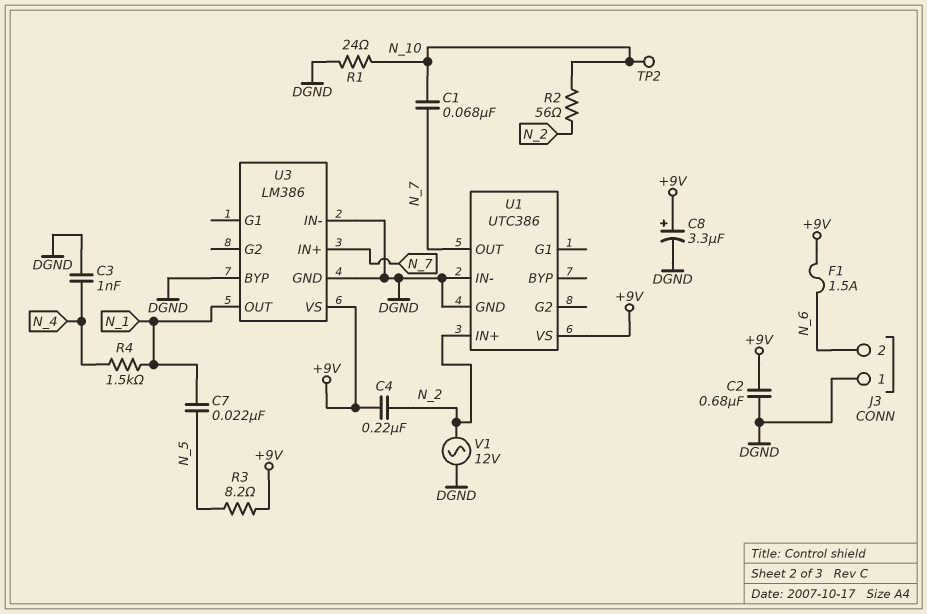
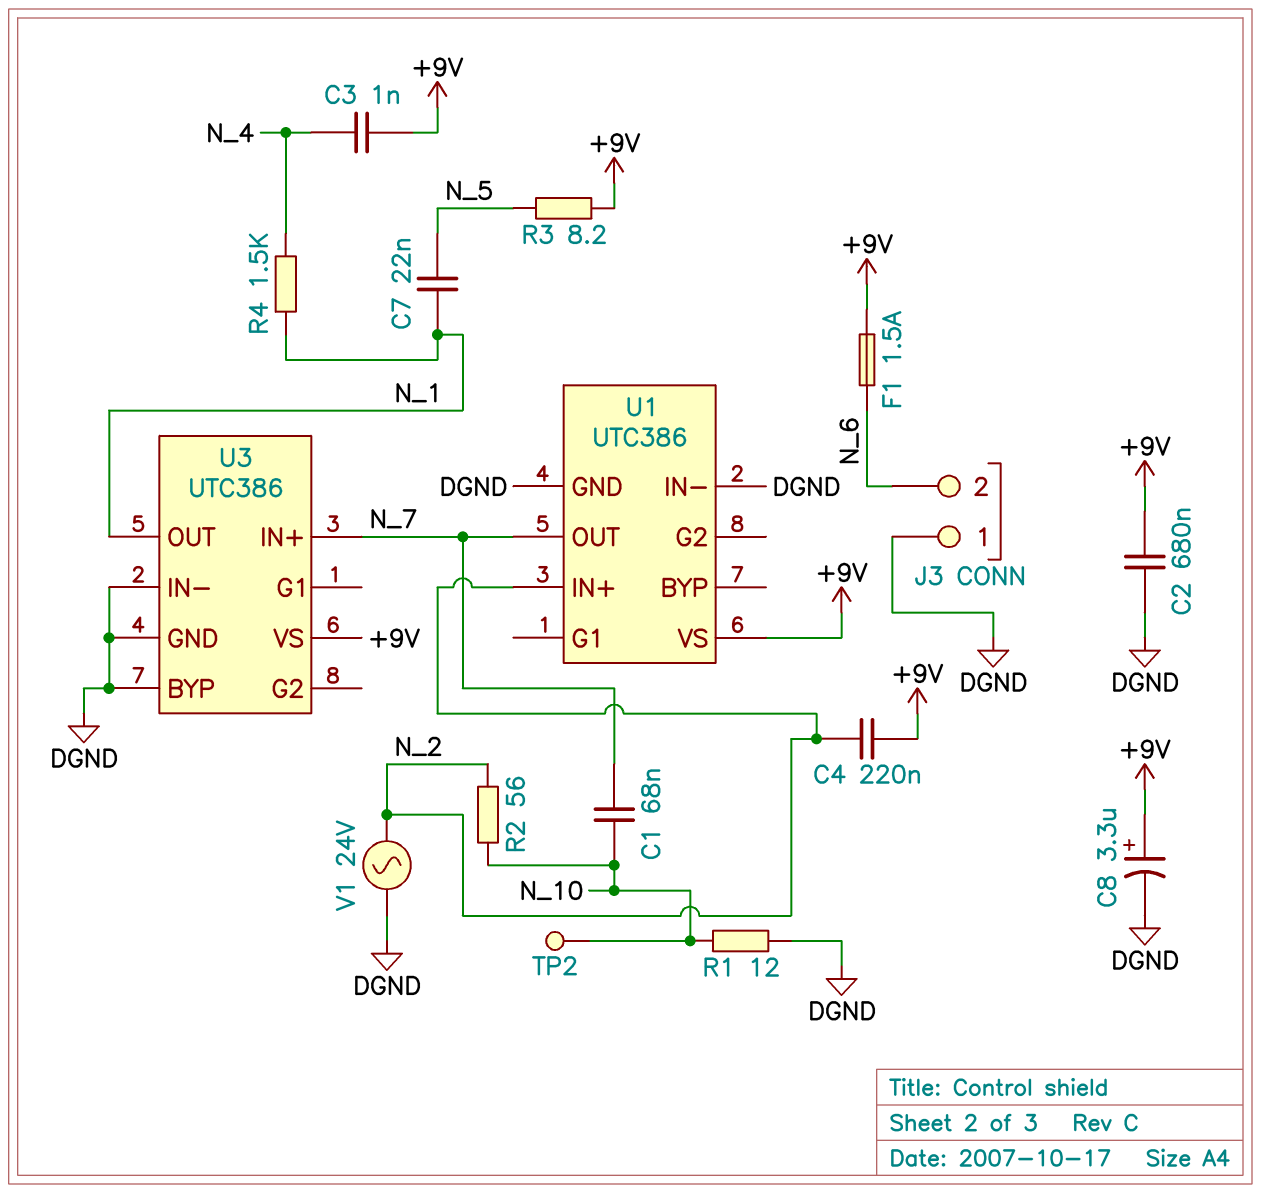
C3: 1nF (DGND, N_4) -> 1nF (+9V, N_4)
R1: 24 (DGND, N_10) -> 12 (DGND, N_10)
U3: LM386 -> UTC386
V1: AC 12V (DGND, N_2) -> AC 24V (DGND, N_2)

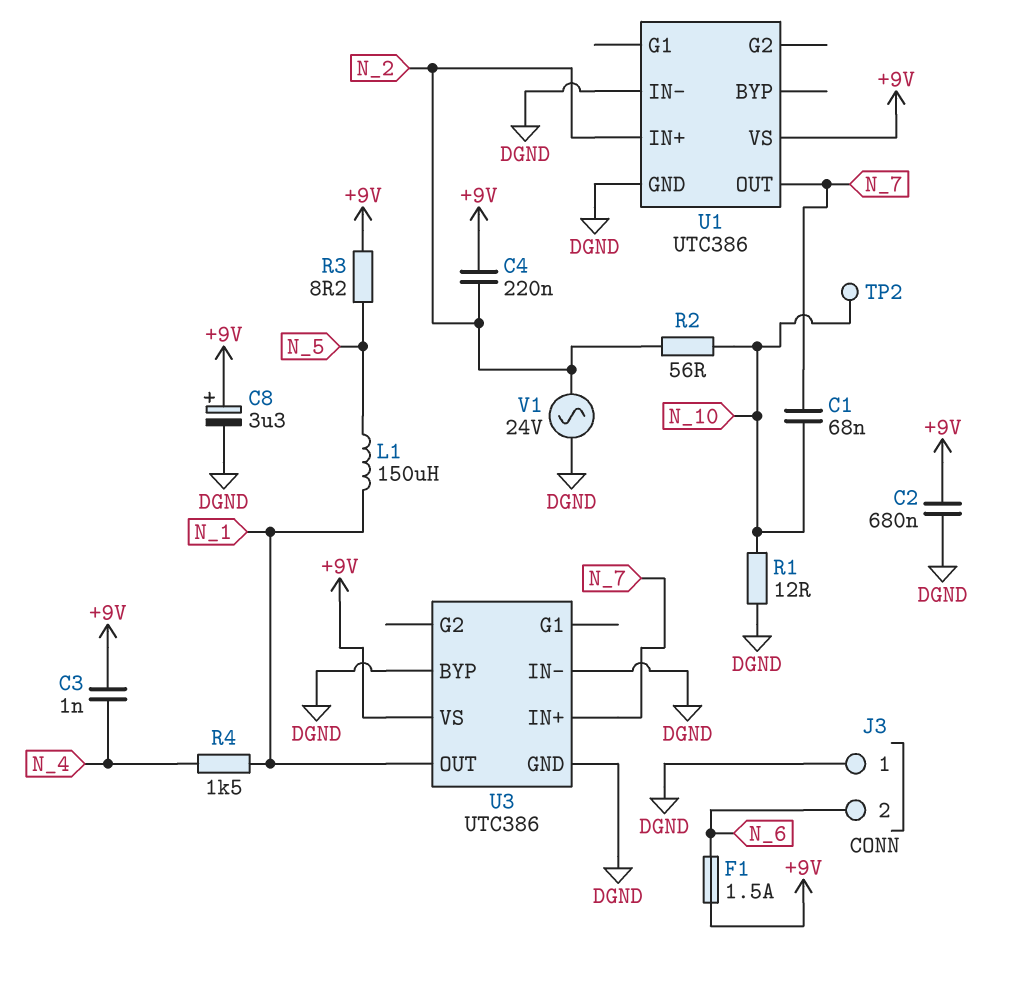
C7: 22nF (N_1, N_5) -> none
L1: none -> 150uH (N_1, N_5)

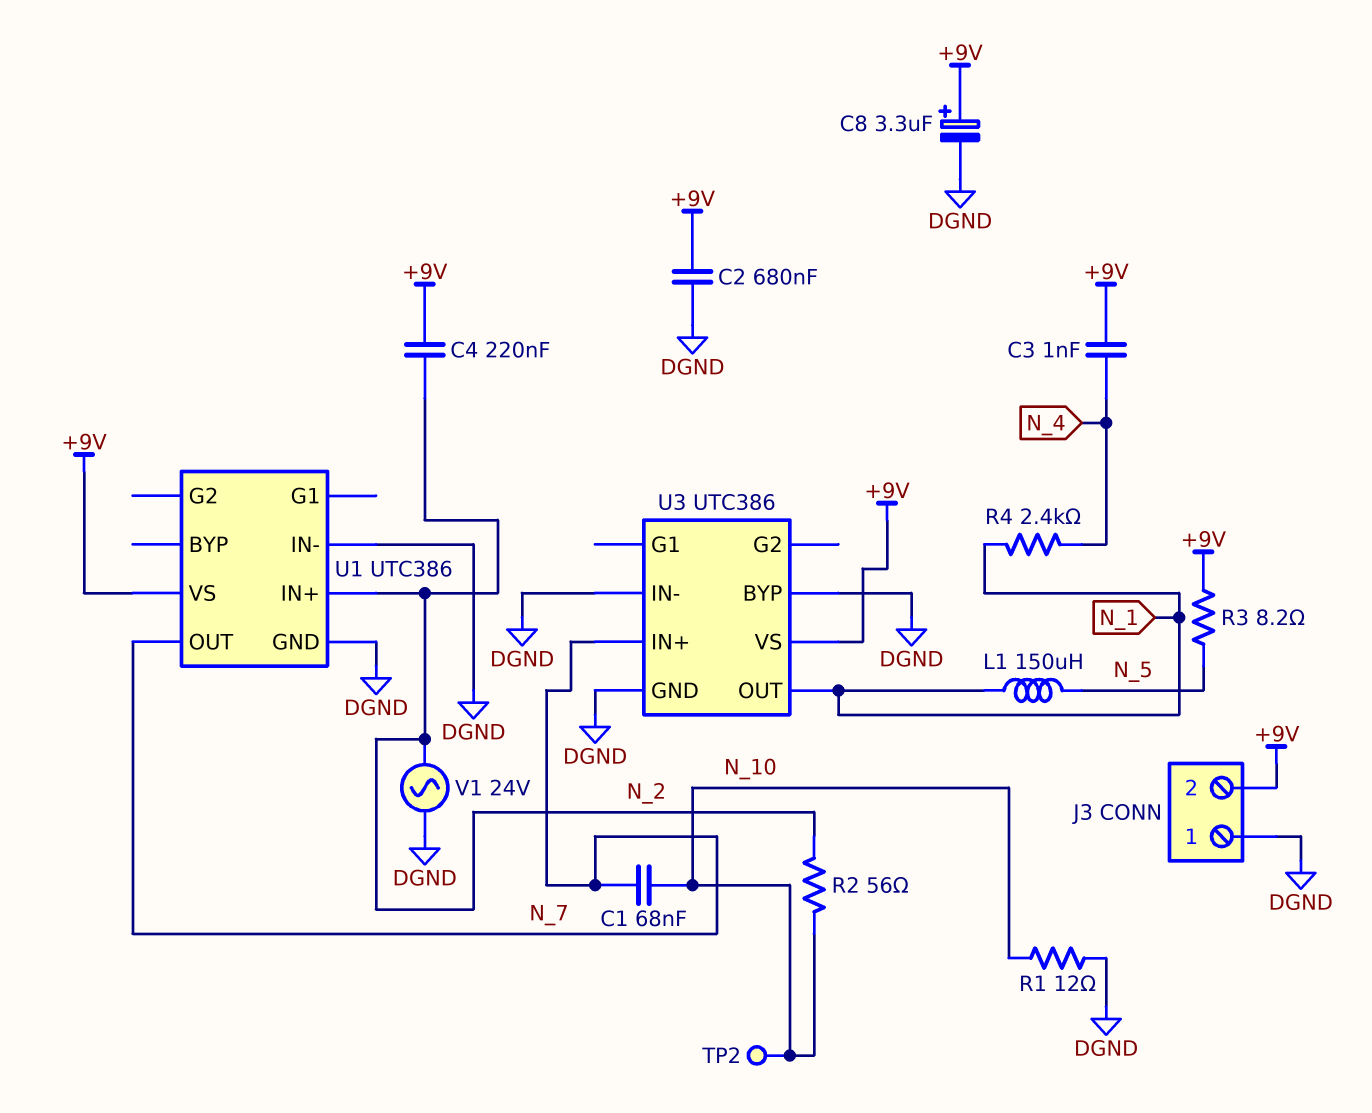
F1: 1.5A (+9V, N_6) -> none
J3 pin 2: N_6 -> +9V
R4: 1.5k (N_1, N_4) -> 2.4k (N_1, N_4)

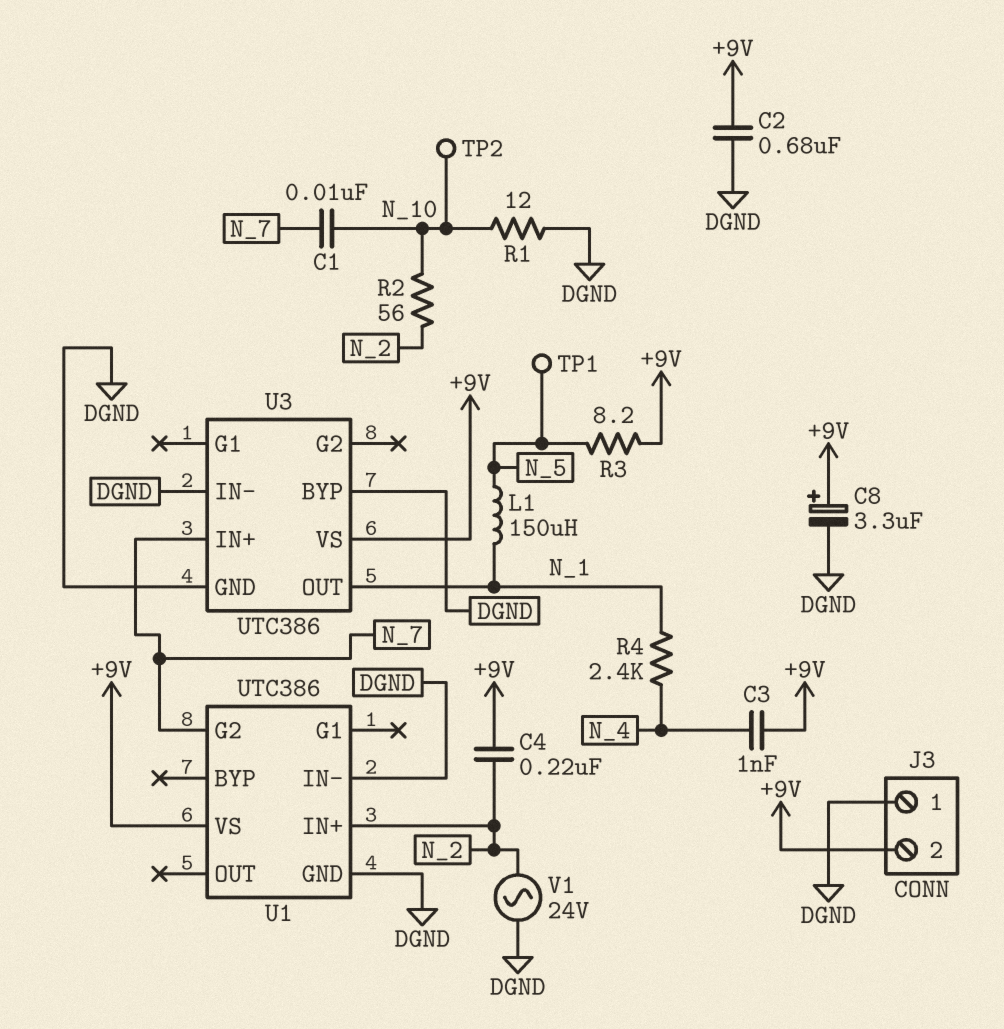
C1: 68nF (N_7, N_10) -> 10nF (N_7, N_10)
TP1: none -> test point (N_5)
U1 pin G2: none -> N_7
U1 pin OUT: N_7 -> none

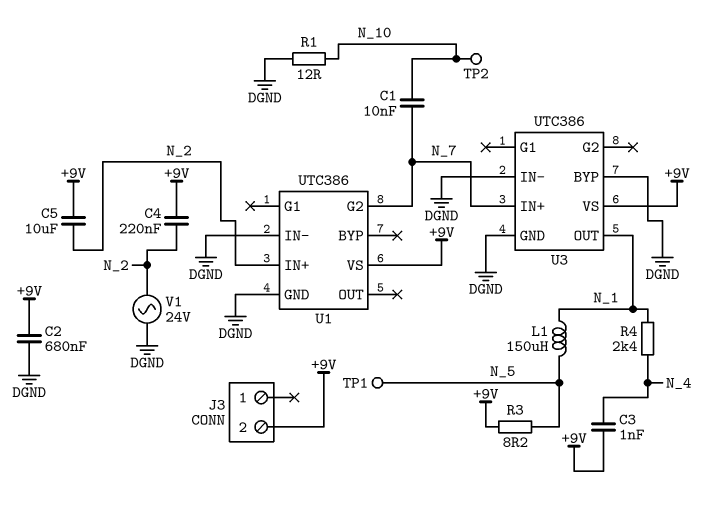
C5: none -> 10uF (+9V, N_2)
C8: 3.3uF (plus +9V, minus DGND) -> none
J3 pin 1: DGND -> none
R2: 56 (N_2, N_10) -> none

